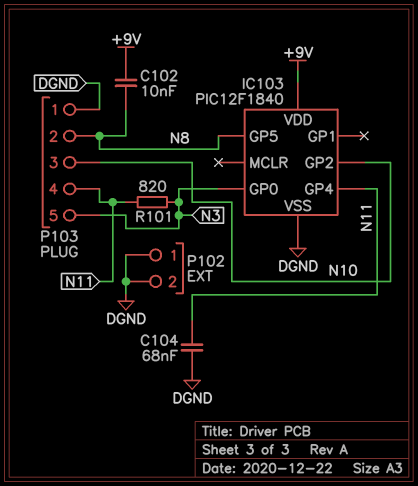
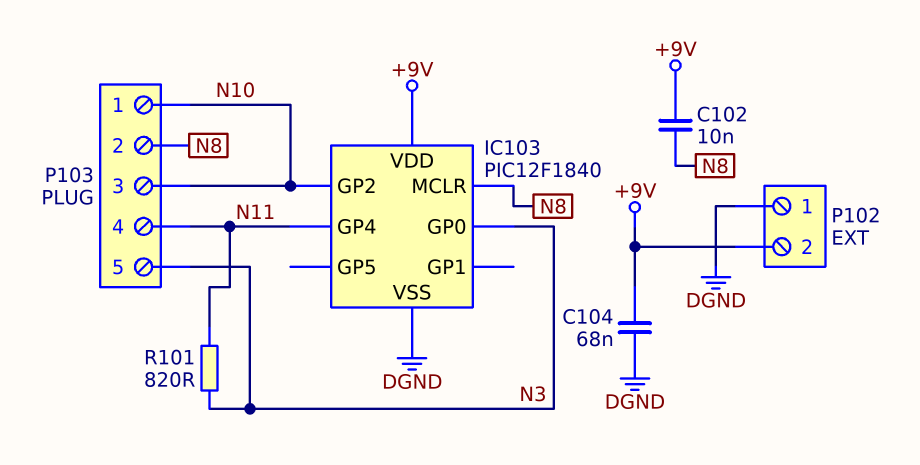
C104: 68nF (DGND, N11) -> 68nF (+9V, DGND)
IC103 pin GP5: N8 -> none
IC103 pin MCLR: none -> N8
P102 pin 2: DGND -> +9V
P103 pin 1: DGND -> N10

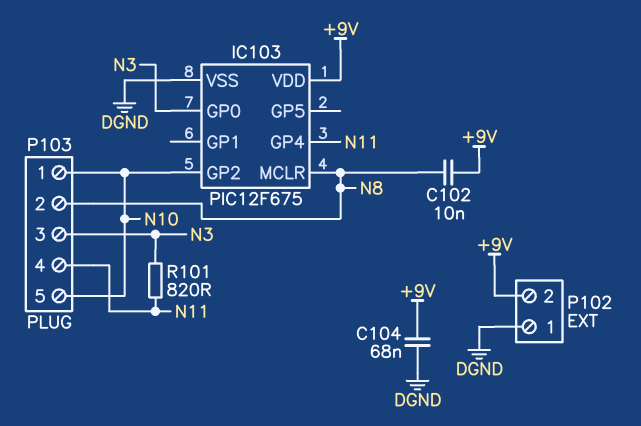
IC103: PIC12F1840 -> PIC12F675
P103 pin 3: N10 -> N3
P103 pin 5: N3 -> N10

